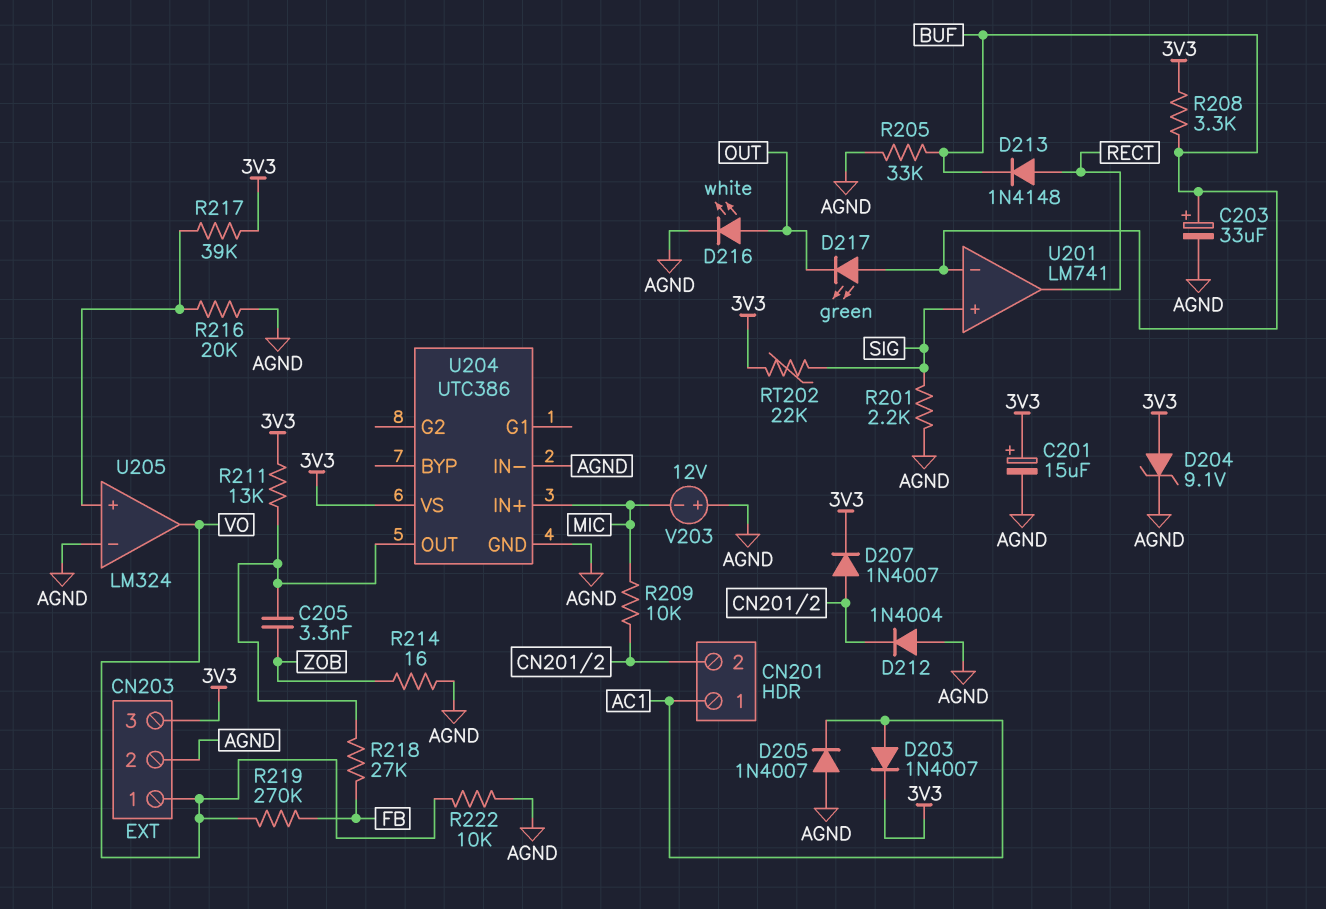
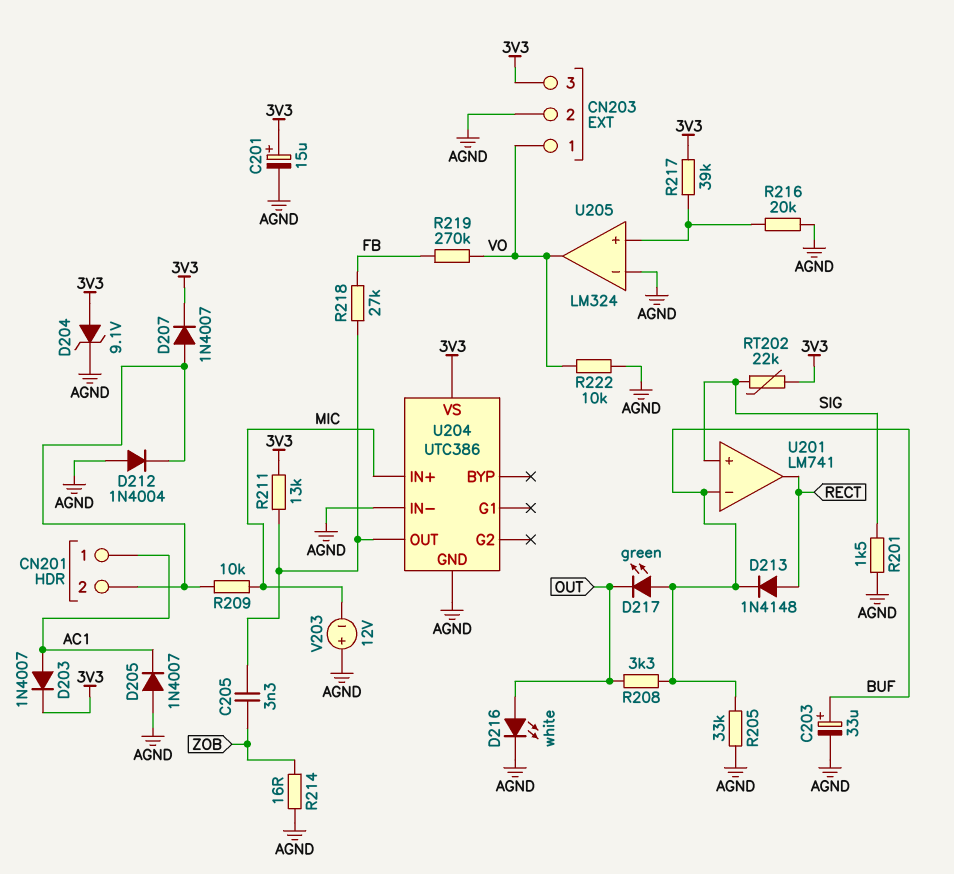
R201: 2.2k (AGND, SIG) -> 1.5k (AGND, SIG)
R208: 3.3k (3V3, BUF) -> 3.3k (BUF, OUT)

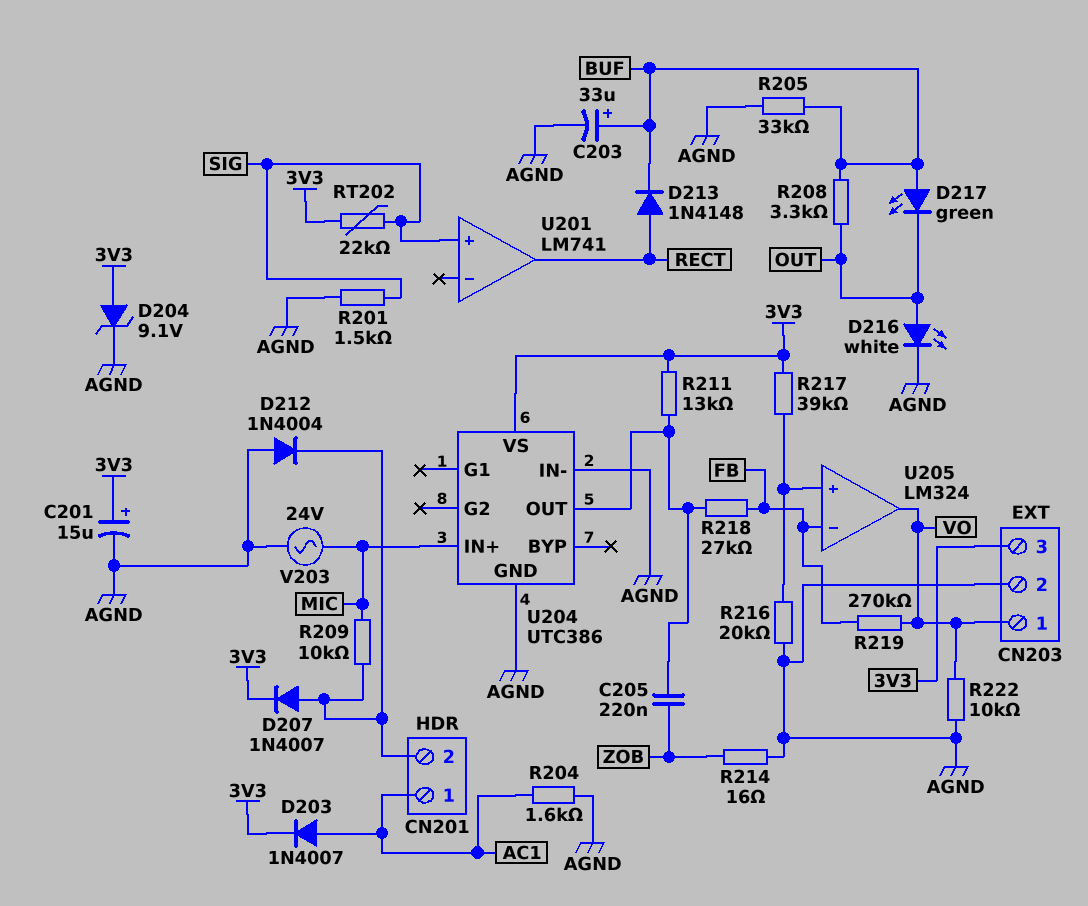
C205: 3.3nF (U204/OUT, ZOB) -> 220nF (U204/OUT, ZOB)
D205: diode 1N4007 (A AGND, K AC1) -> none
R204: none -> 1.6k (AC1, AGND)
U201 pin in-: BUF -> none
U205 pin in-: AGND -> FB
V203: 12V (plus AGND, minus MIC) -> AC 24V (AGND, MIC)

